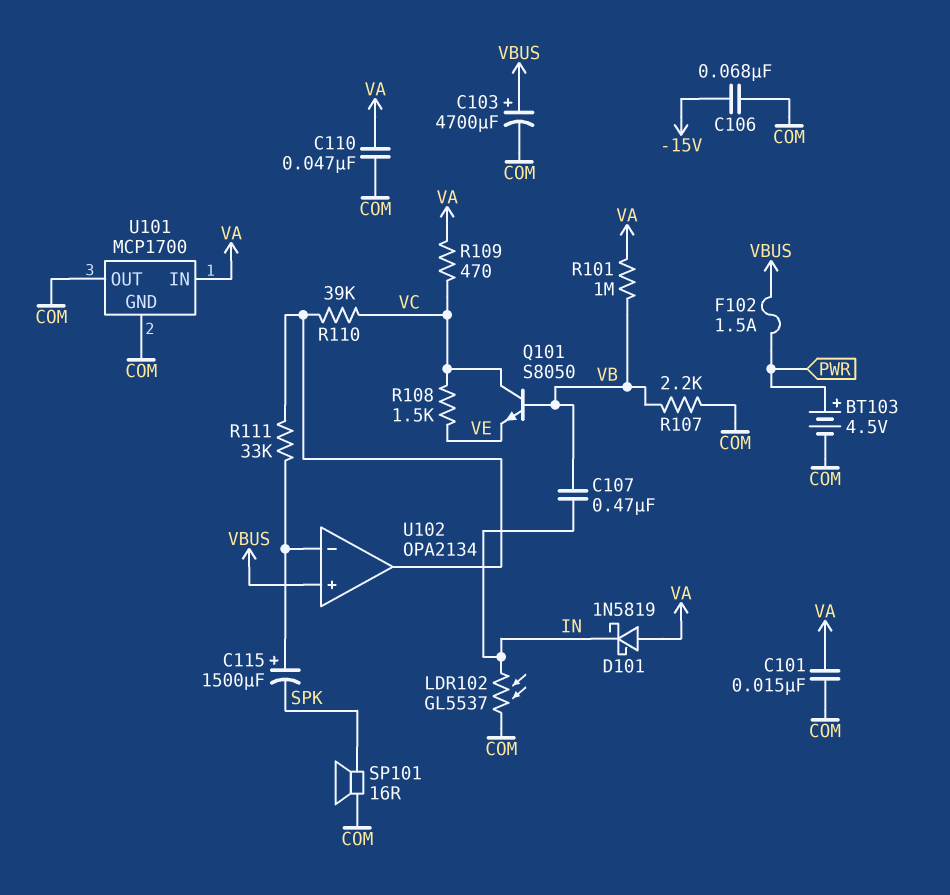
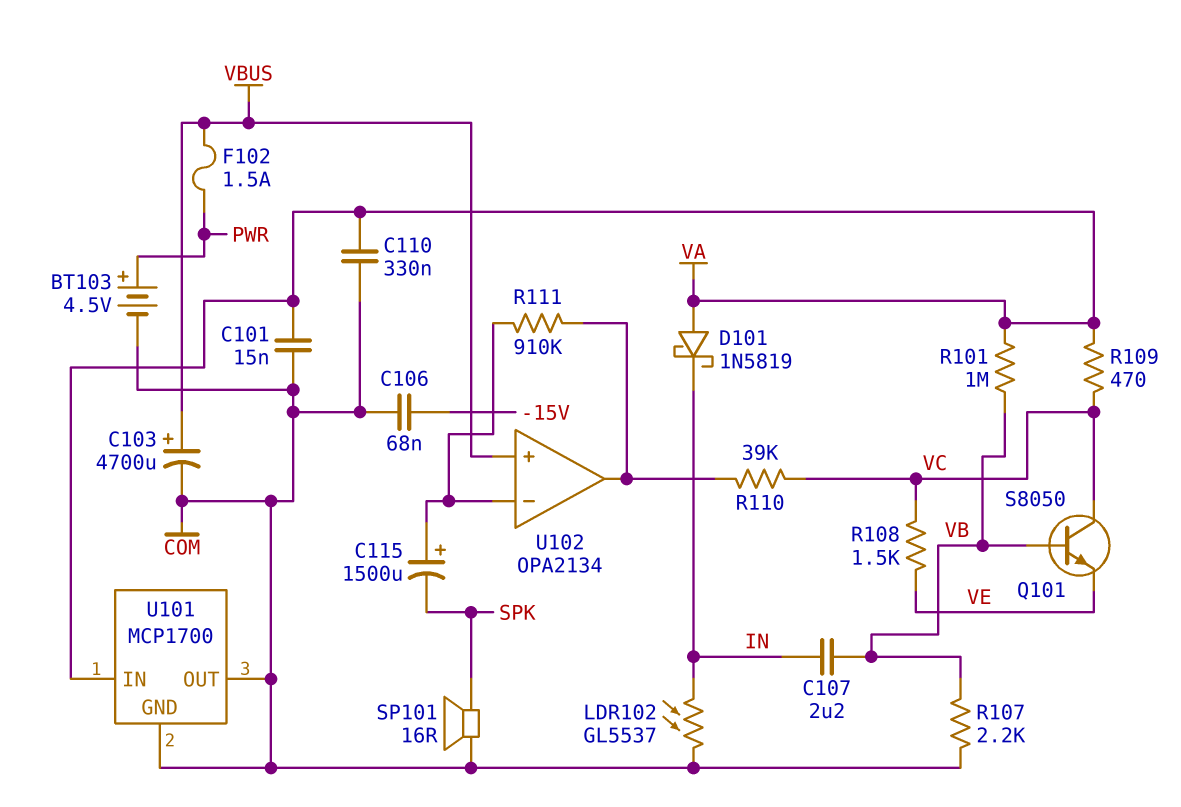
C107: 470nF (IN, VB) -> 2.2uF (IN, VB)
C110: 47nF (COM, VA) -> 330nF (COM, VA)
R111: 33k (U102/in-, U102/out) -> 910k (U102/in-, U102/out)

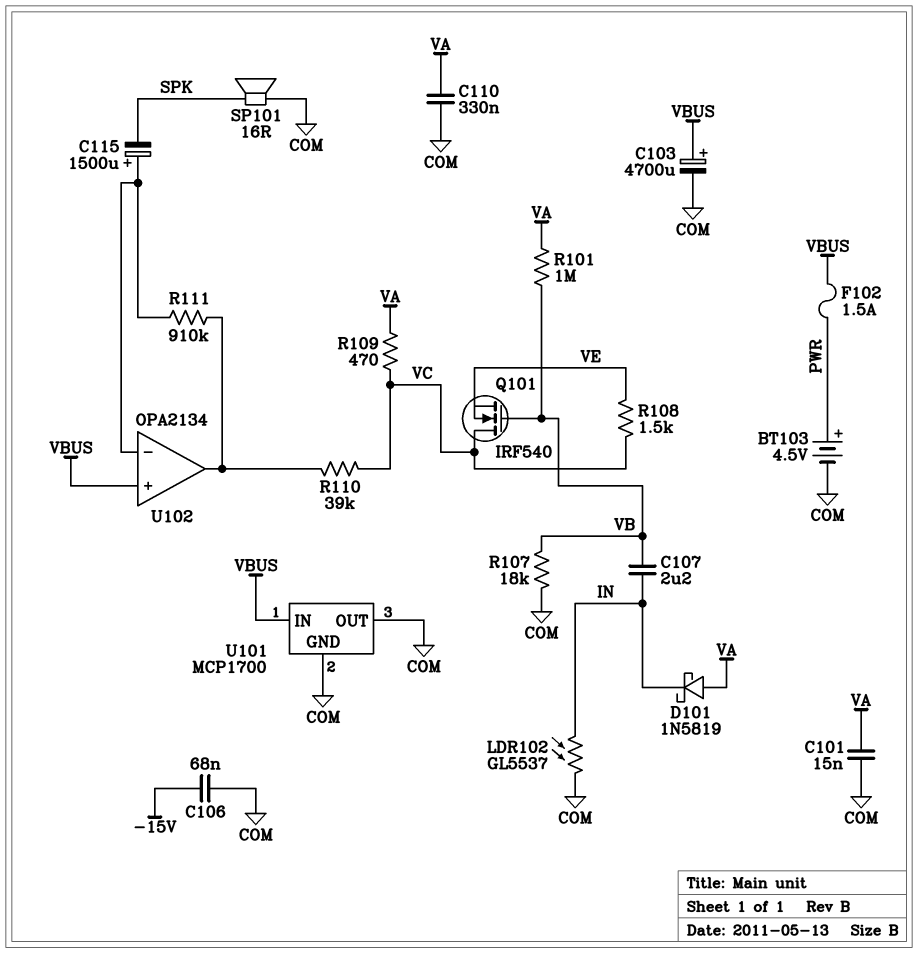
Q101: NPN S8050 (B VB, C VC, E VE) -> NMOS IRF540 (G VB, D VC, S VE)
R107: 2.2k (COM, VB) -> 18k (COM, VB)
U101 pin IN: VA -> VBUS

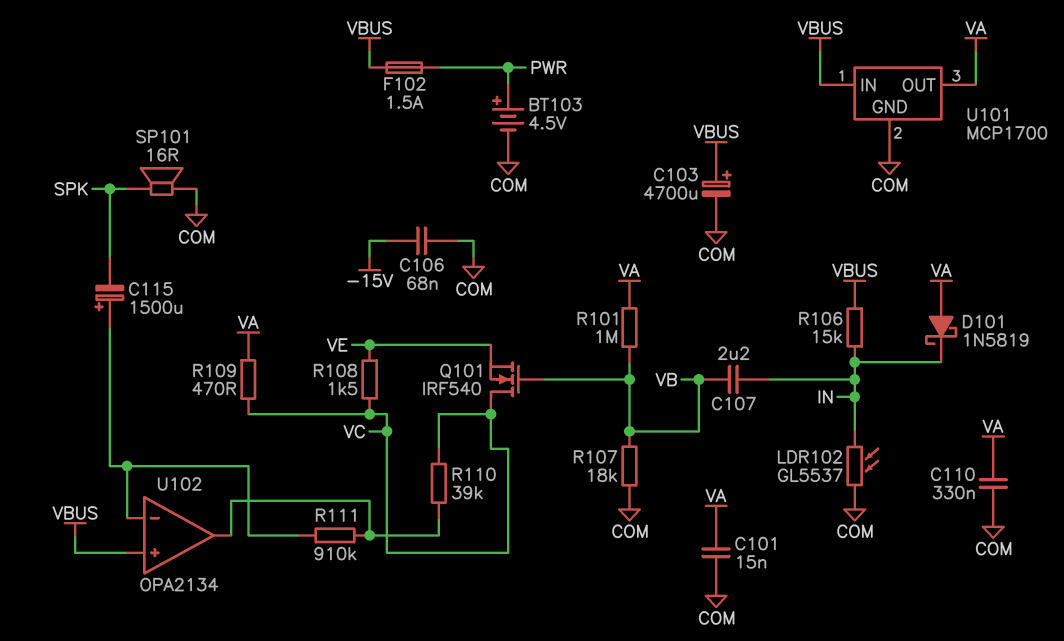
R106: none -> 15k (IN, VBUS)
U101 pin OUT: COM -> VA

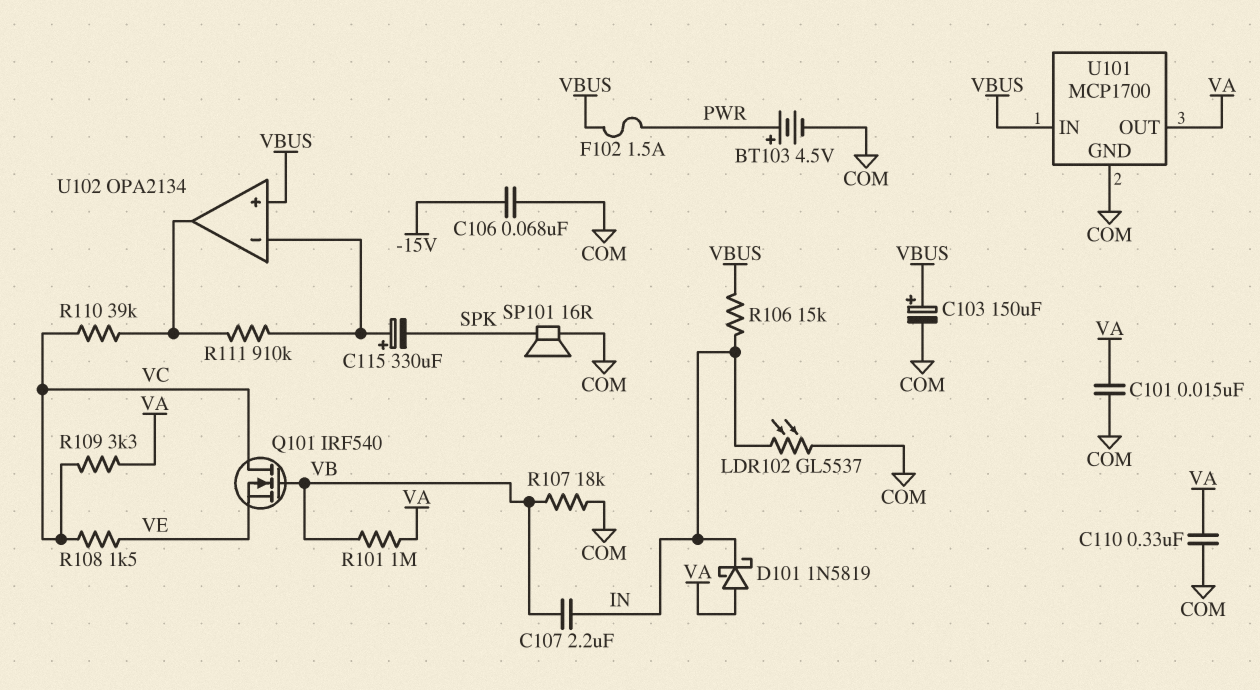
C103: 4700uF (plus VBUS, minus COM) -> 150uF (plus VBUS, minus COM)
C115: 1500uF (plus U102/in-, minus SPK) -> 330uF (plus U102/in-, minus SPK)
R109: 470 (VA, VC) -> 3.3k (VA, VC)

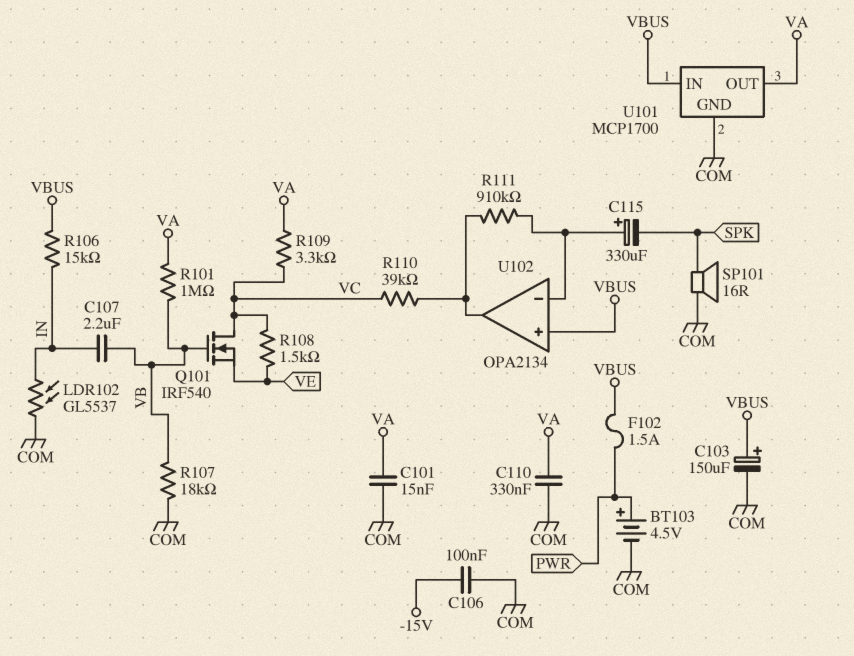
C106: 68nF (-15V, COM) -> 100nF (-15V, COM)
D101: schottky 1N5819 (A VA, K IN) -> none

